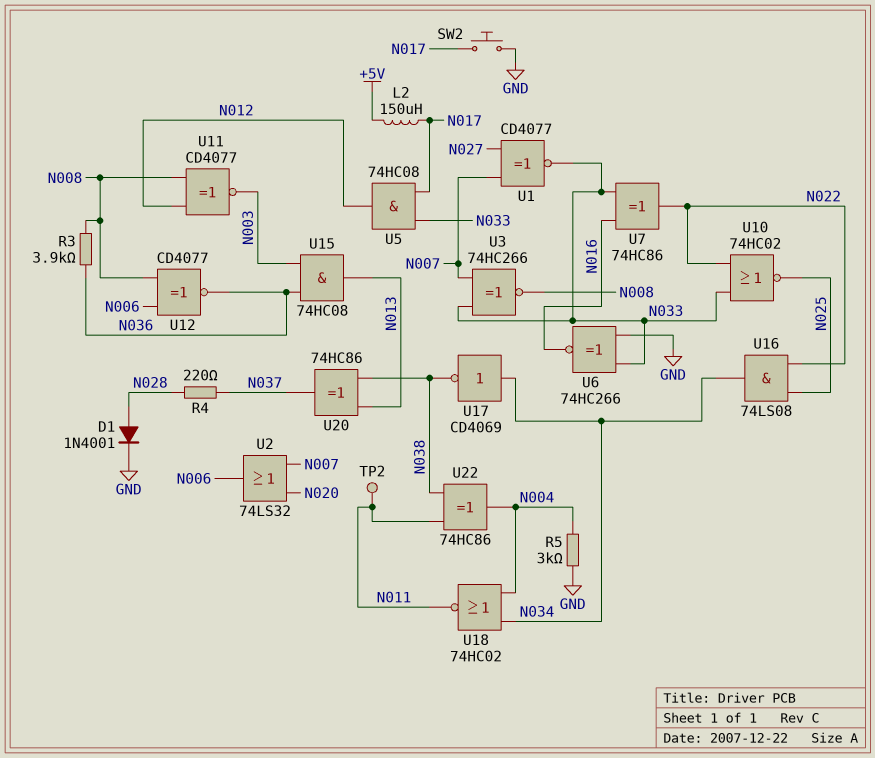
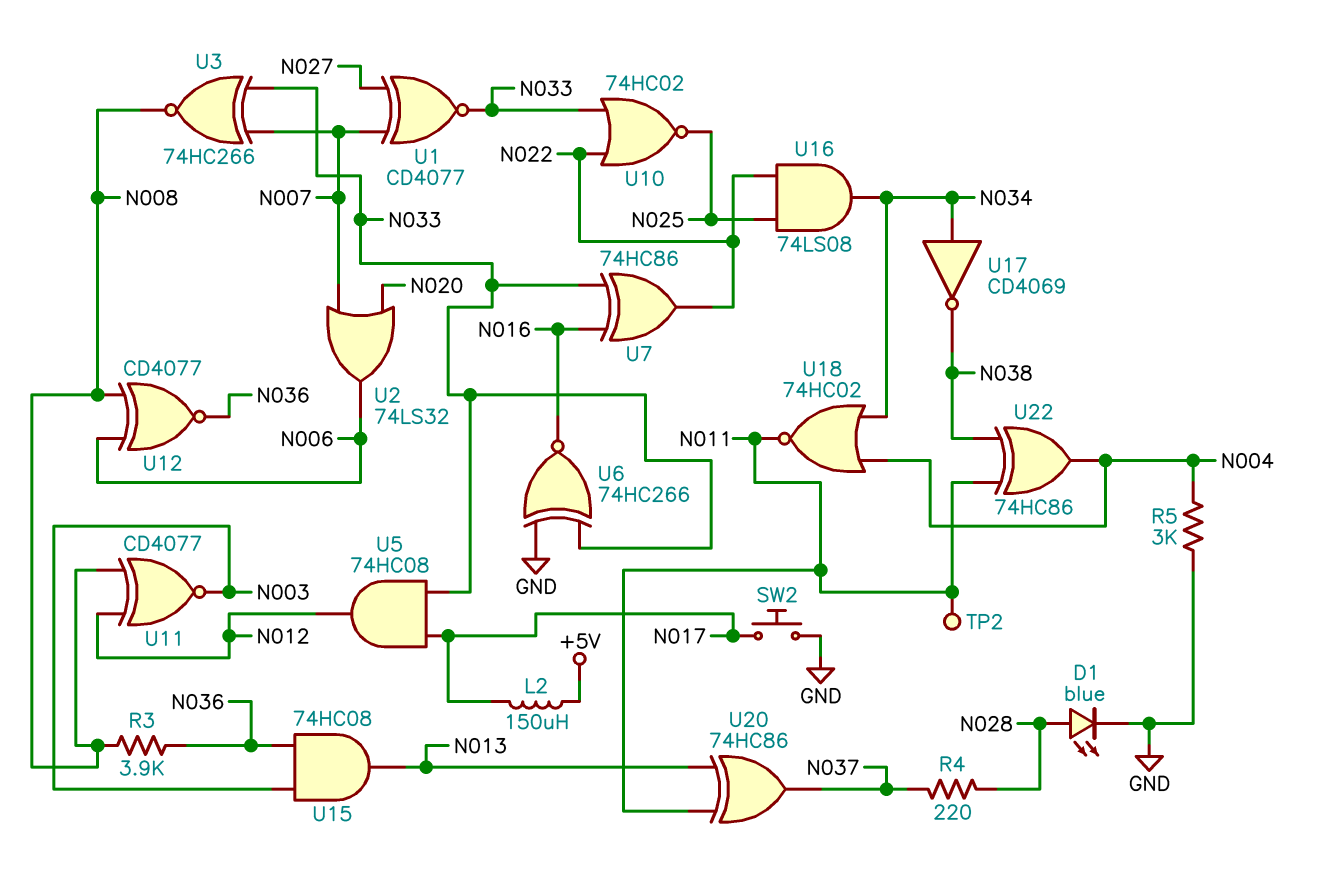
D1: diode 1N4001 (A N028, K GND) -> LED blue (A N028, K GND)
U20: XOR 74HC86 (in N013, in N038, out N037) -> XOR 74HC86 (in N011, in N013, out N037)

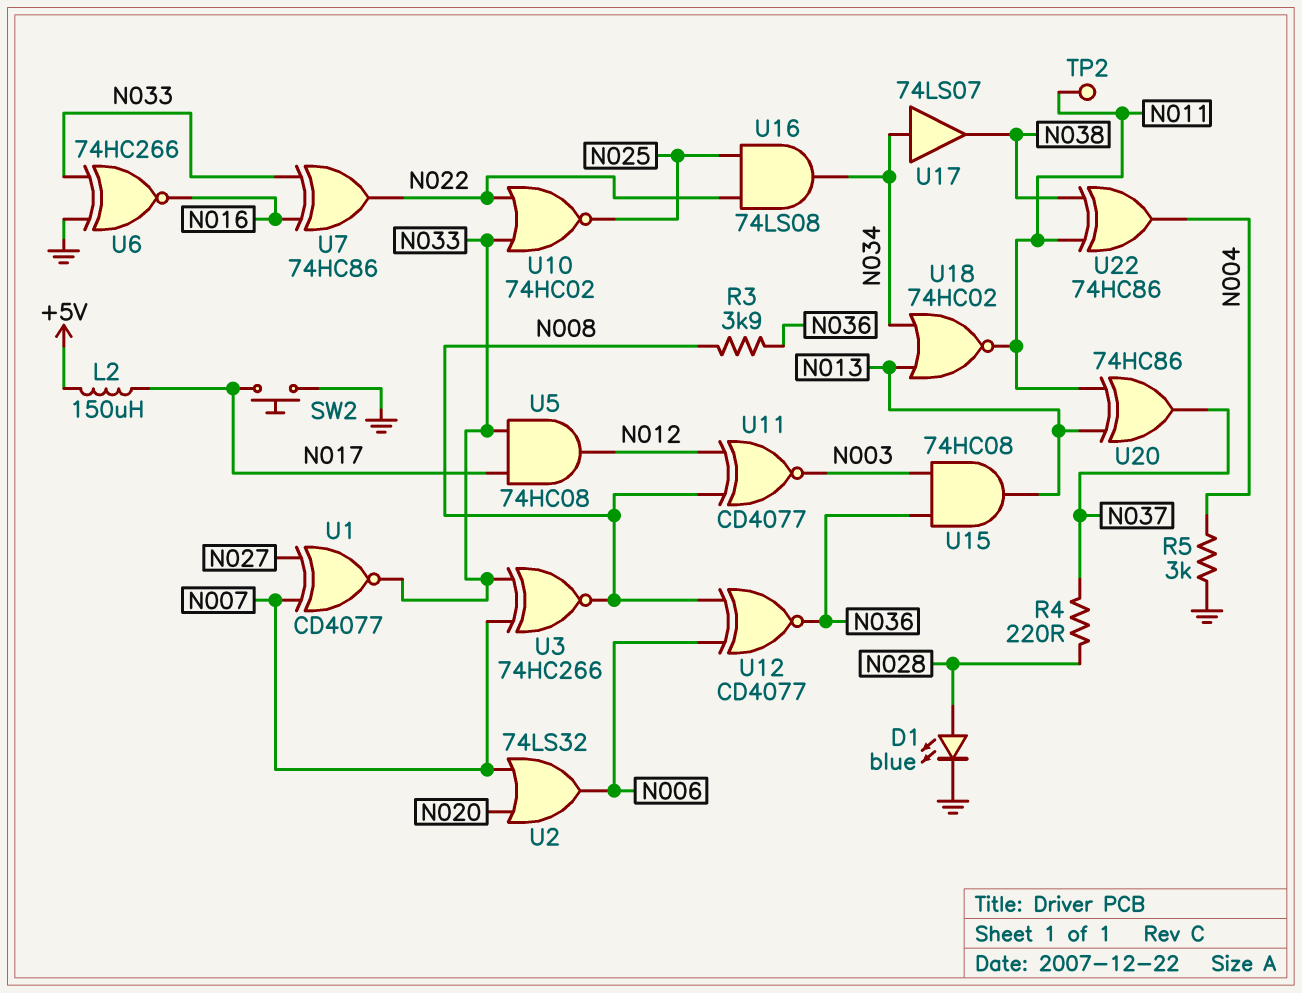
U17: NOT CD4069 (in N034, out N038) -> buffer 74LS07 (in N034, out N038)
U18: NOR 74HC02 (in N004, in N034, out N011) -> NOR 74HC02 (in N013, in N034, out N011)

